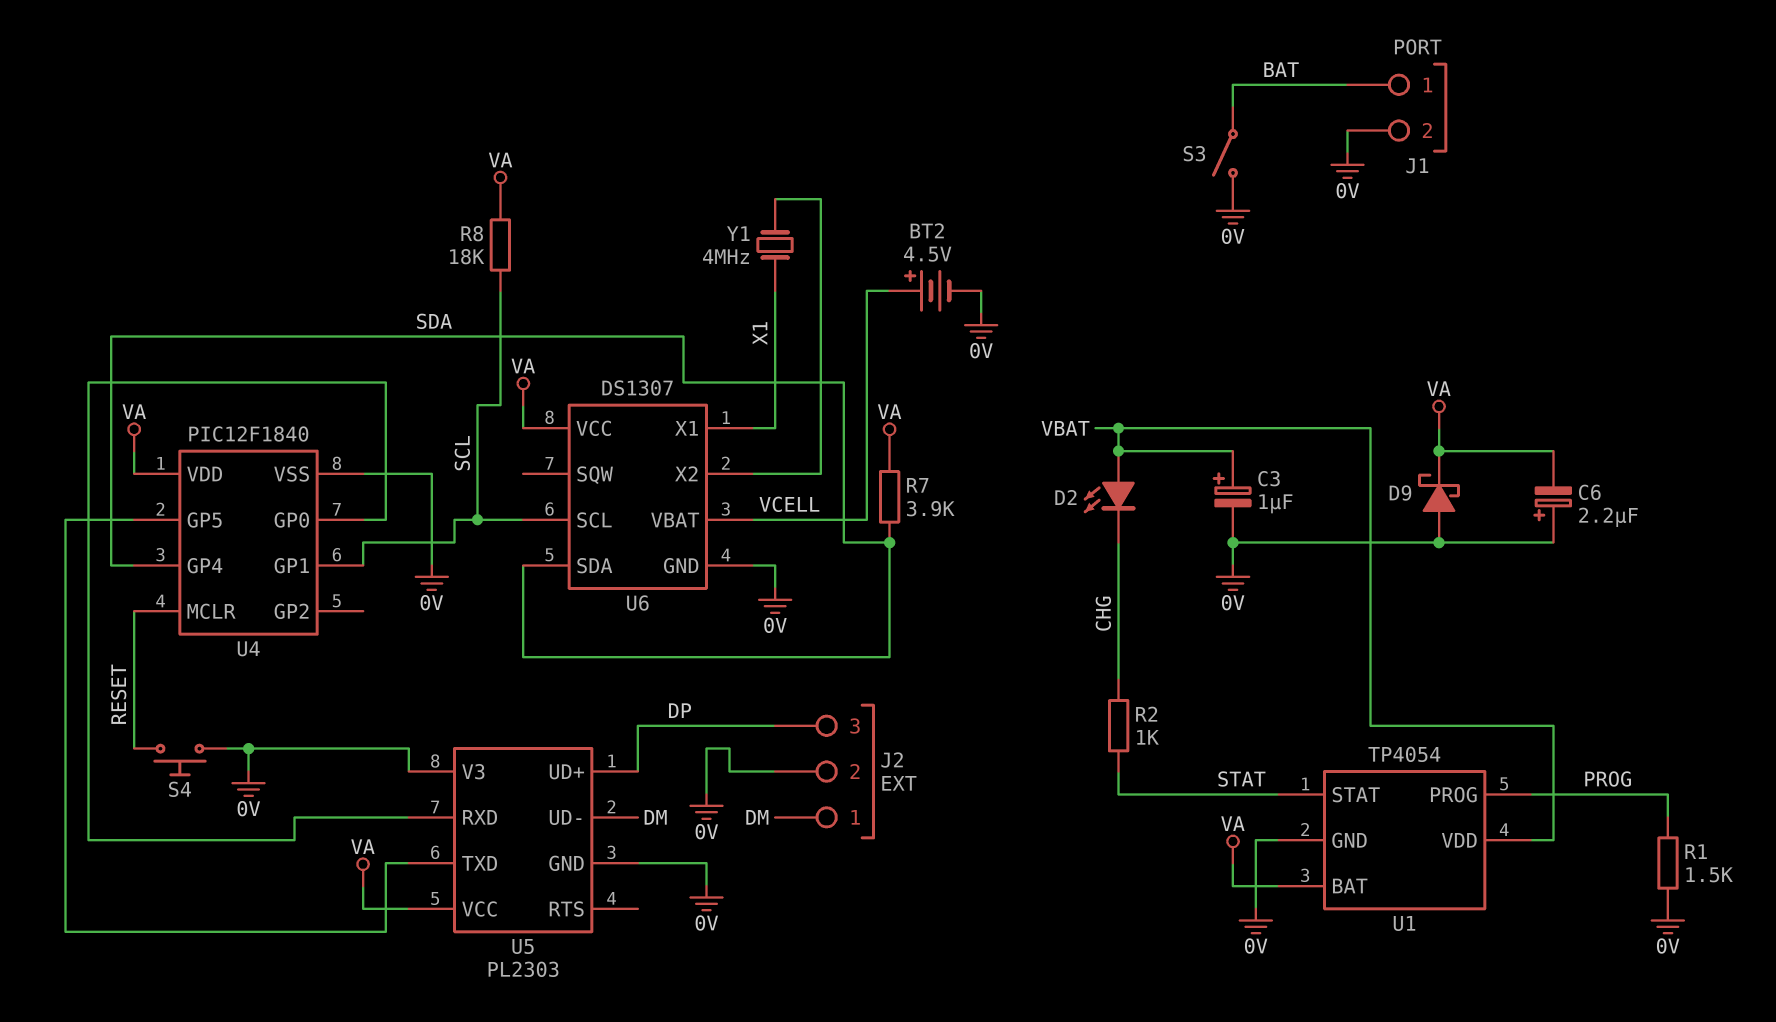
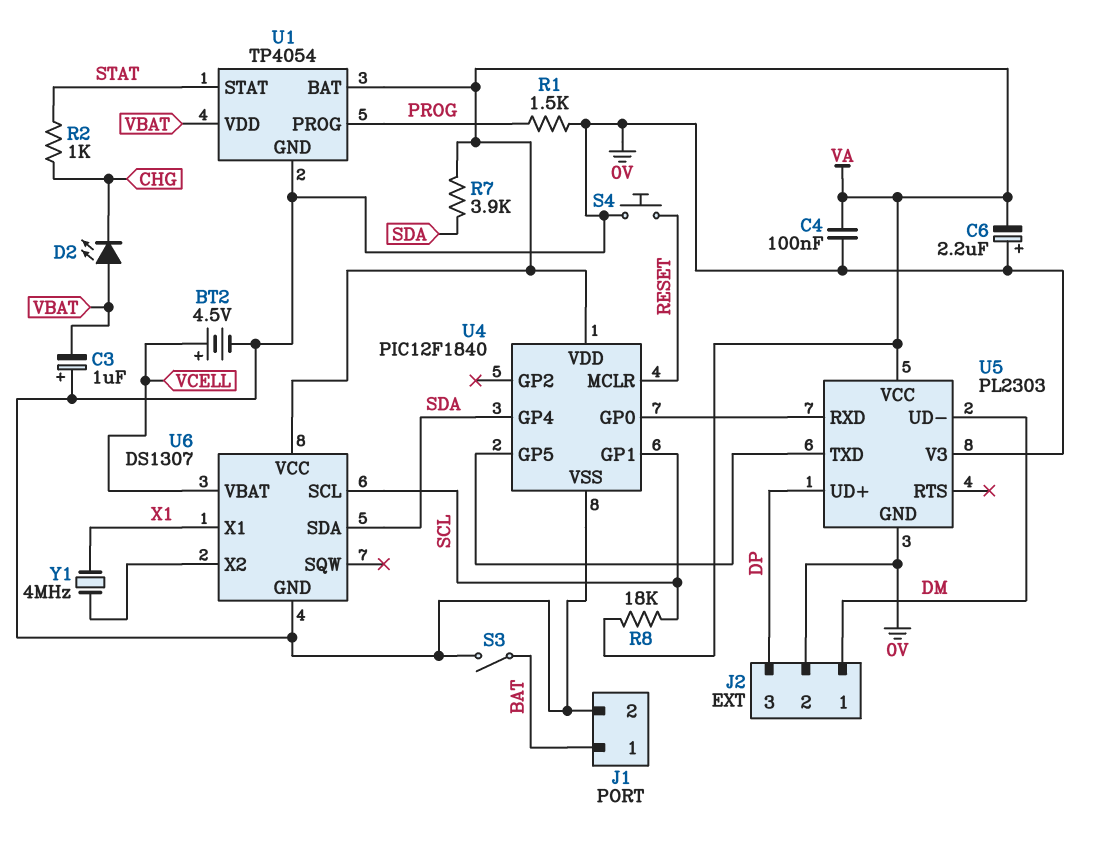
C3: 1uF (plus VBAT, minus 0V) -> 1uF (plus 0V, minus VBAT)
C4: none -> 100nF (0V, VA)
D9: schottky (A 0V, K VA) -> none

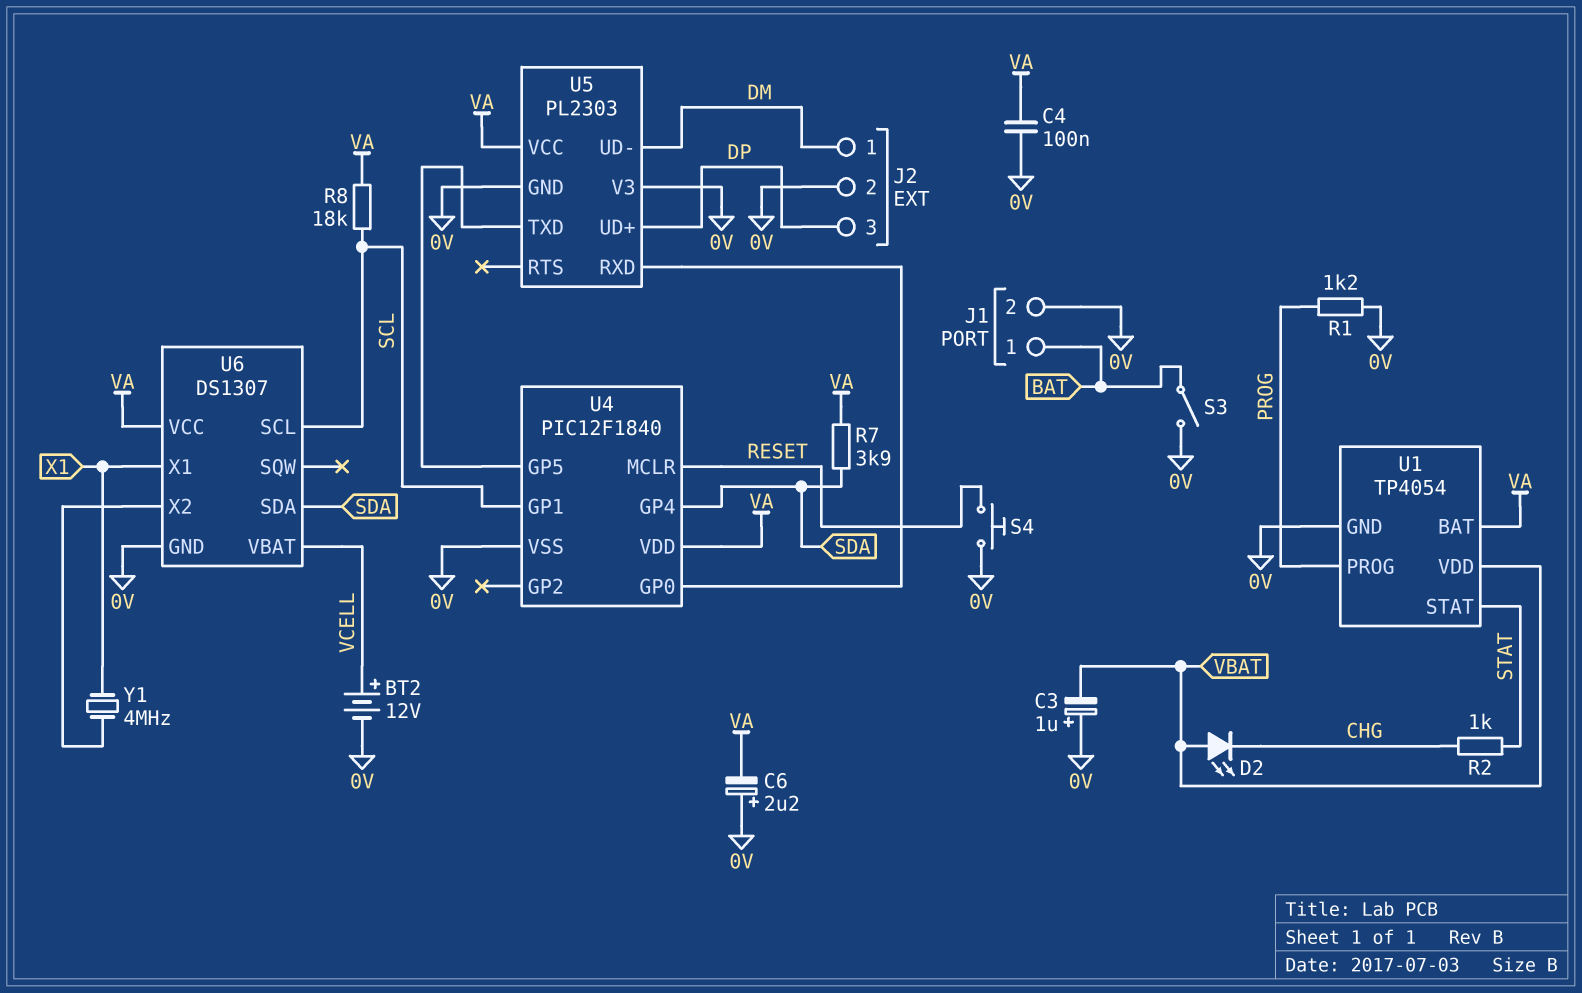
BT2: 4.5V (plus VCELL, minus 0V) -> 12V (plus VCELL, minus 0V)
R1: 1.5k (0V, PROG) -> 1.2k (0V, PROG)

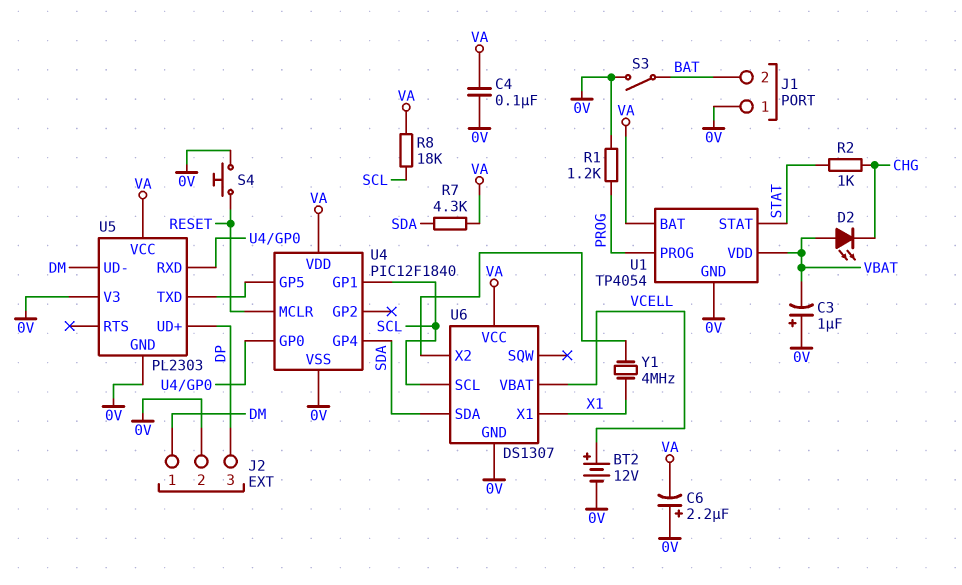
J1 pin 1: BAT -> 0V
J1 pin 2: 0V -> BAT
R7: 3.9k (SDA, VA) -> 4.3k (SDA, VA)

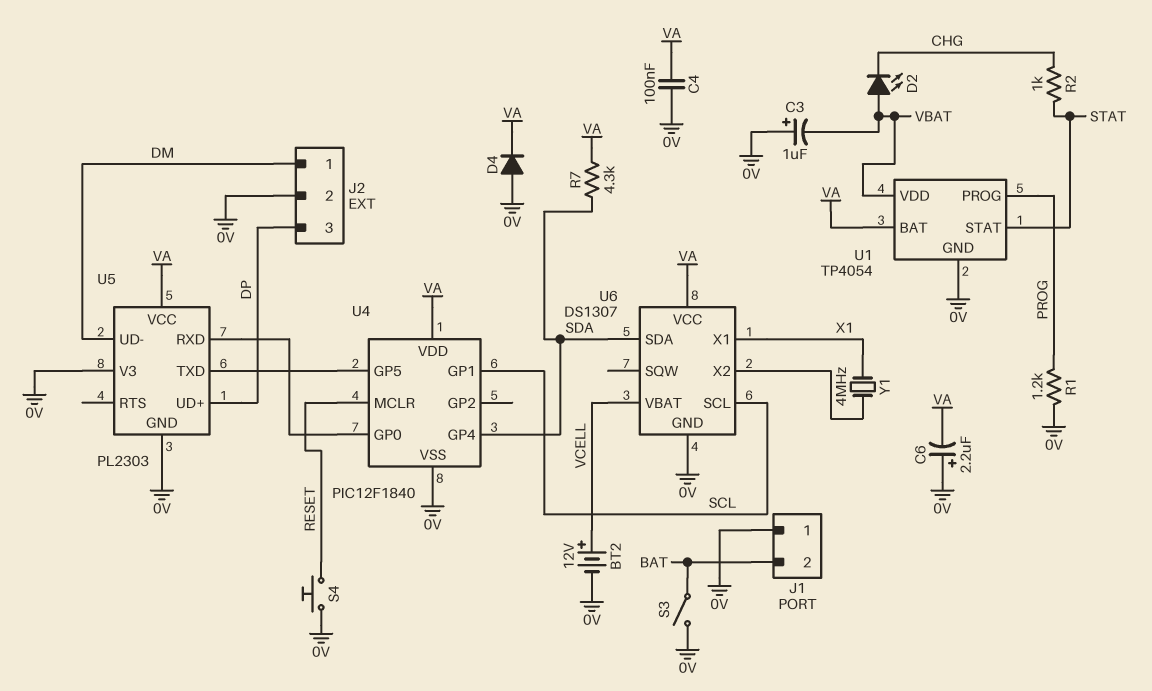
D4: none -> diode (A 0V, K VA)
R8: 18k (SCL, VA) -> none

